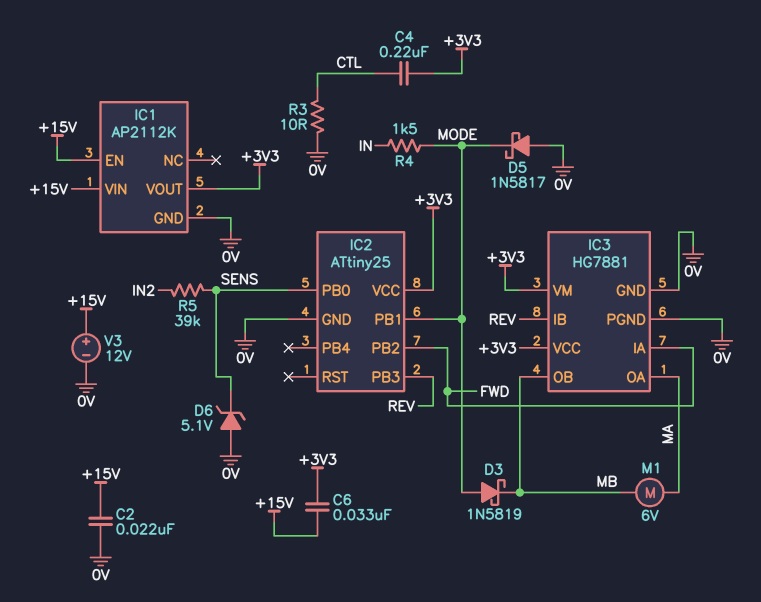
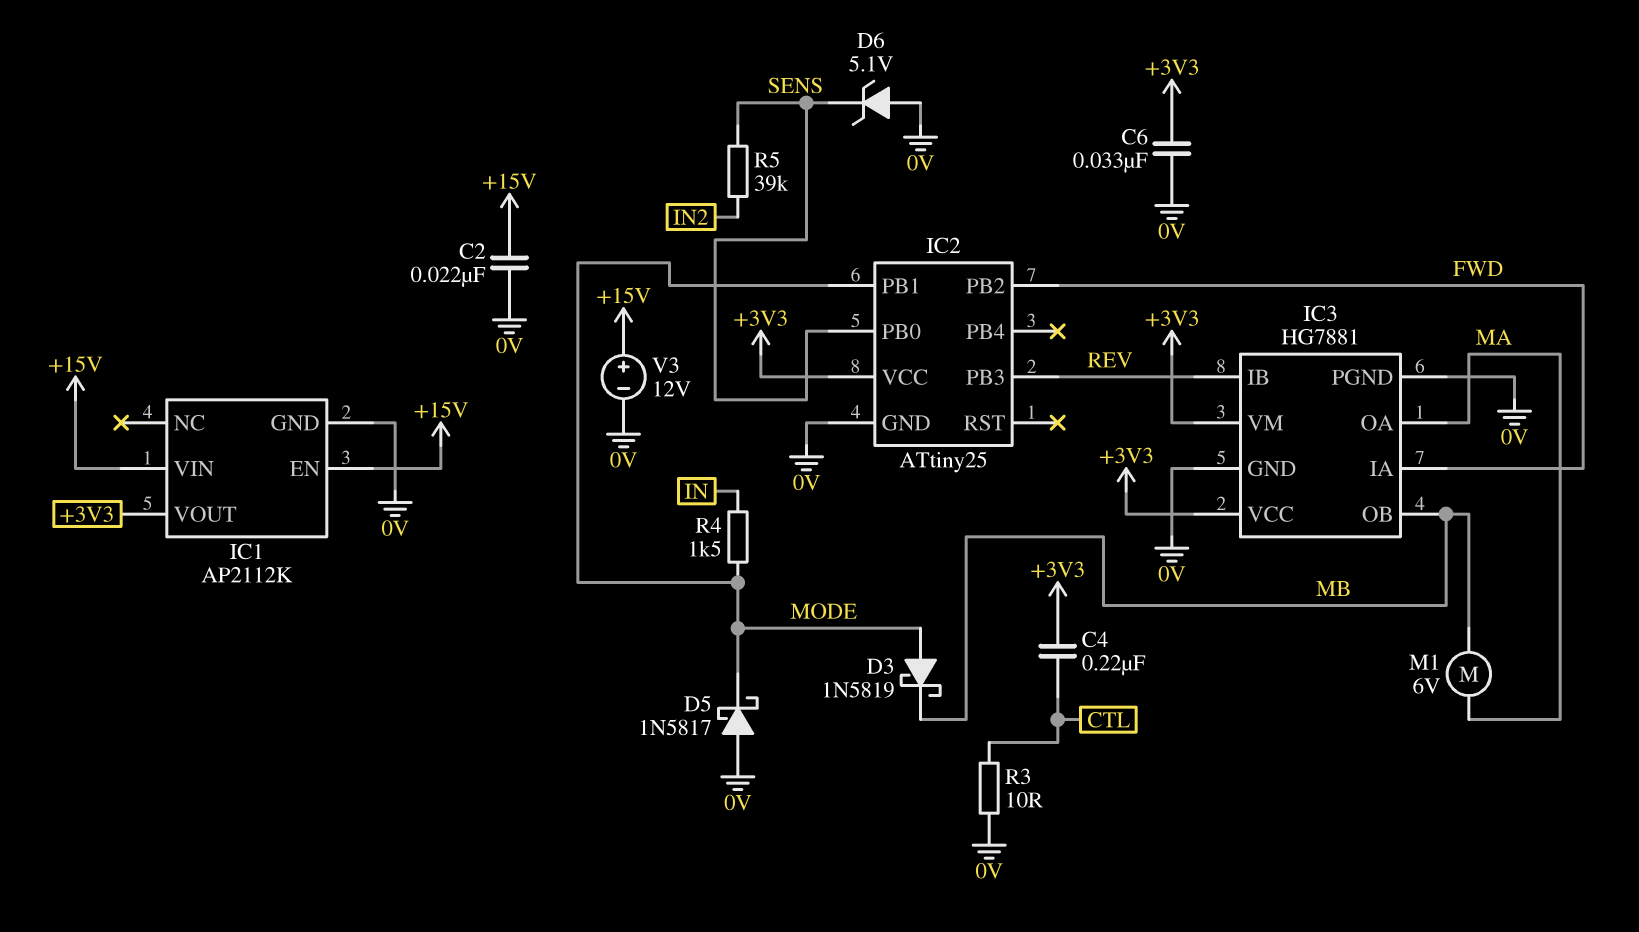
C6: 33nF (+3V3, +15V) -> 33nF (+3V3, 0V)

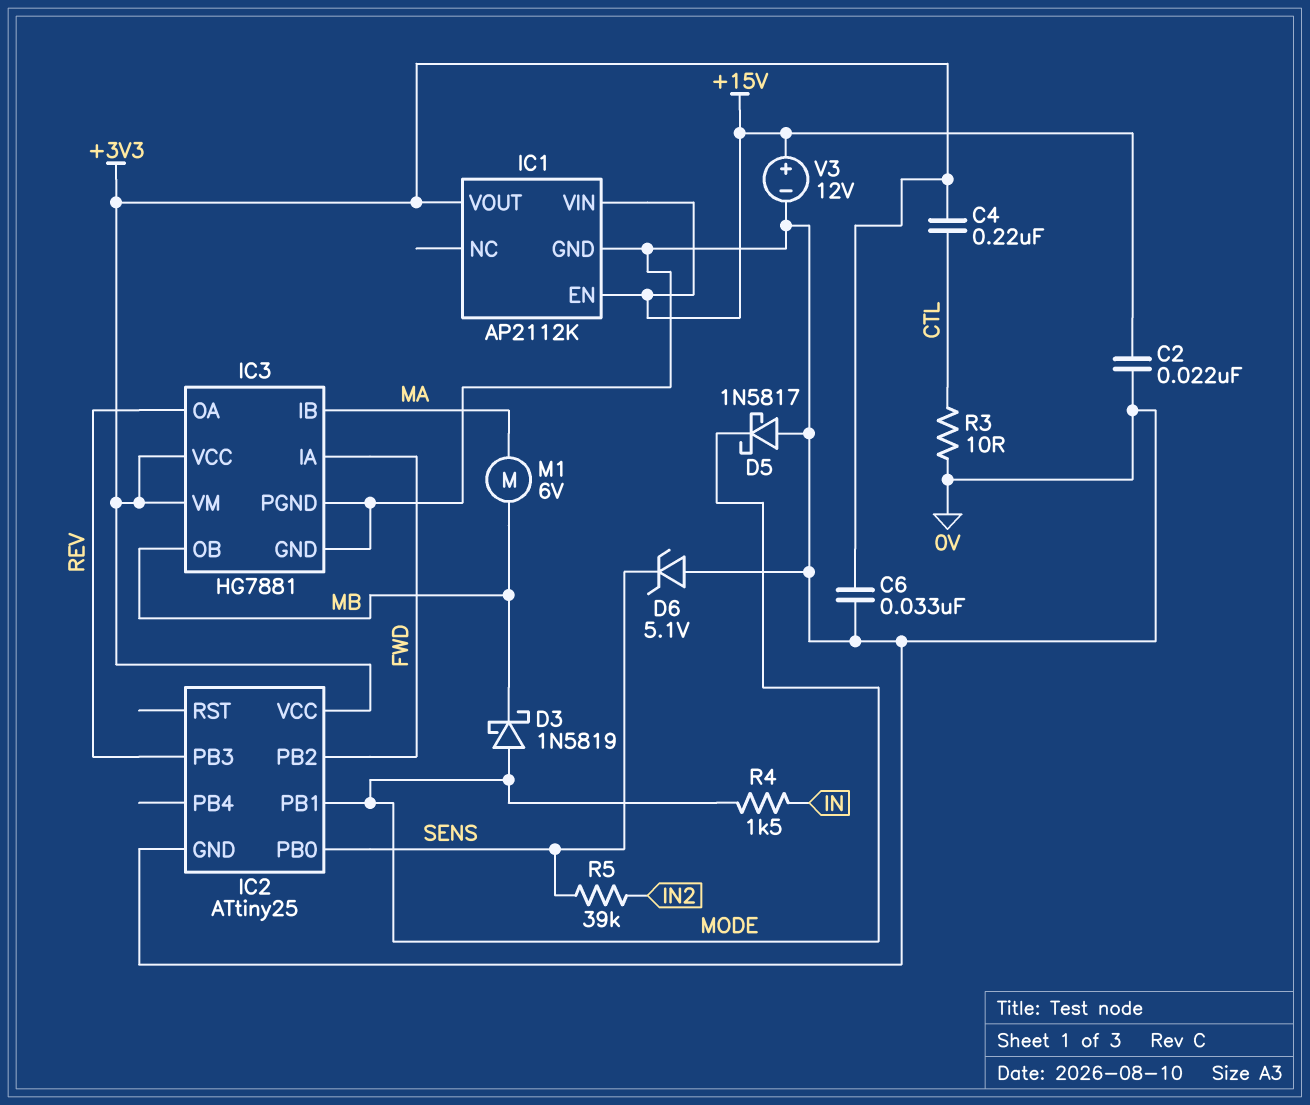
IC3 pin IB: REV -> MA
IC3 pin OA: MA -> REV

